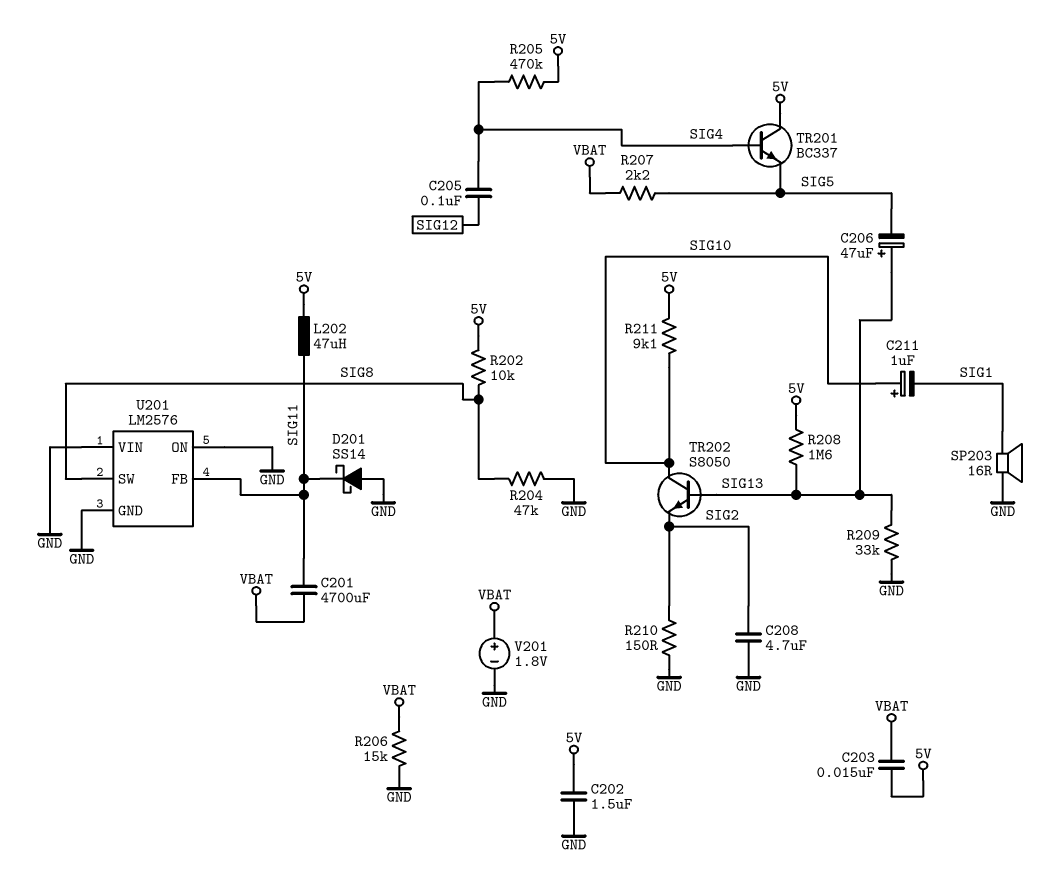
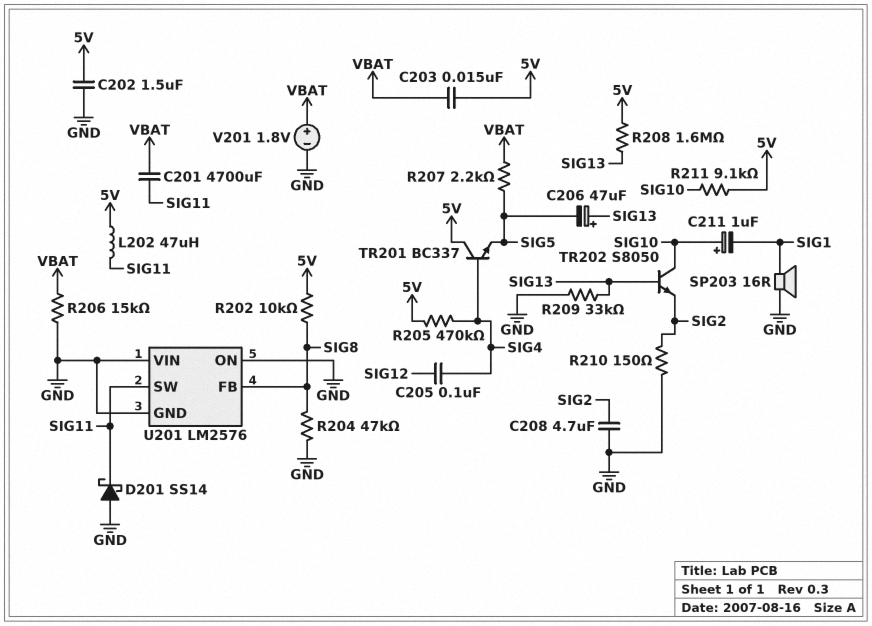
U201 pin FB: SIG11 -> SIG8
U201 pin SW: SIG8 -> SIG11

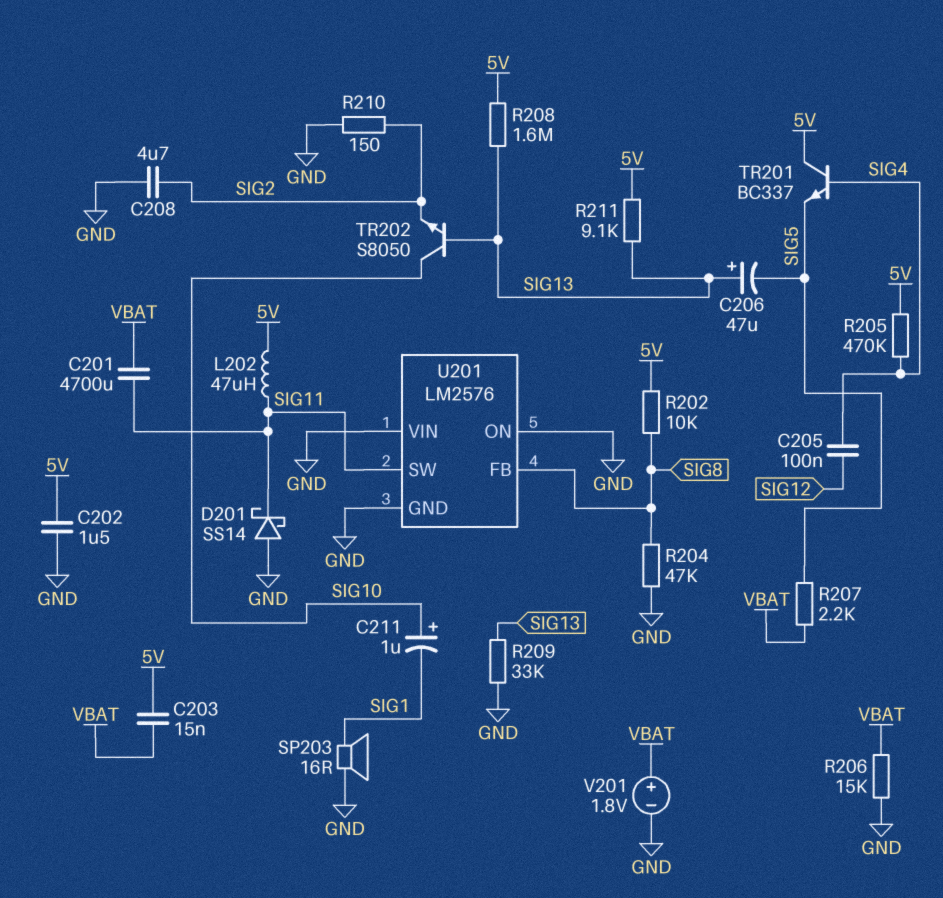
R211: 9.1k (5V, SIG10) -> 9.1k (5V, SIG13)

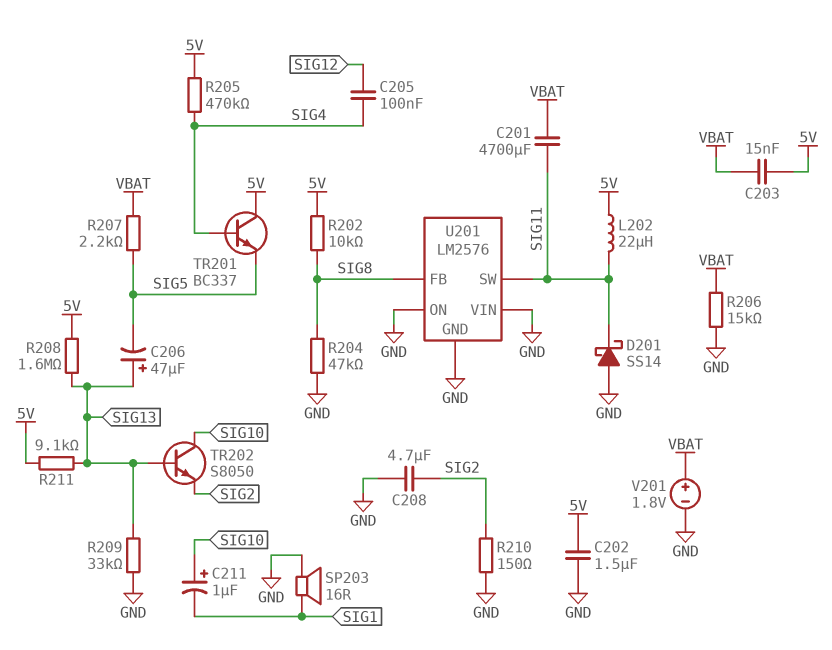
L202: 47uH (5V, SIG11) -> 22uH (5V, SIG11)

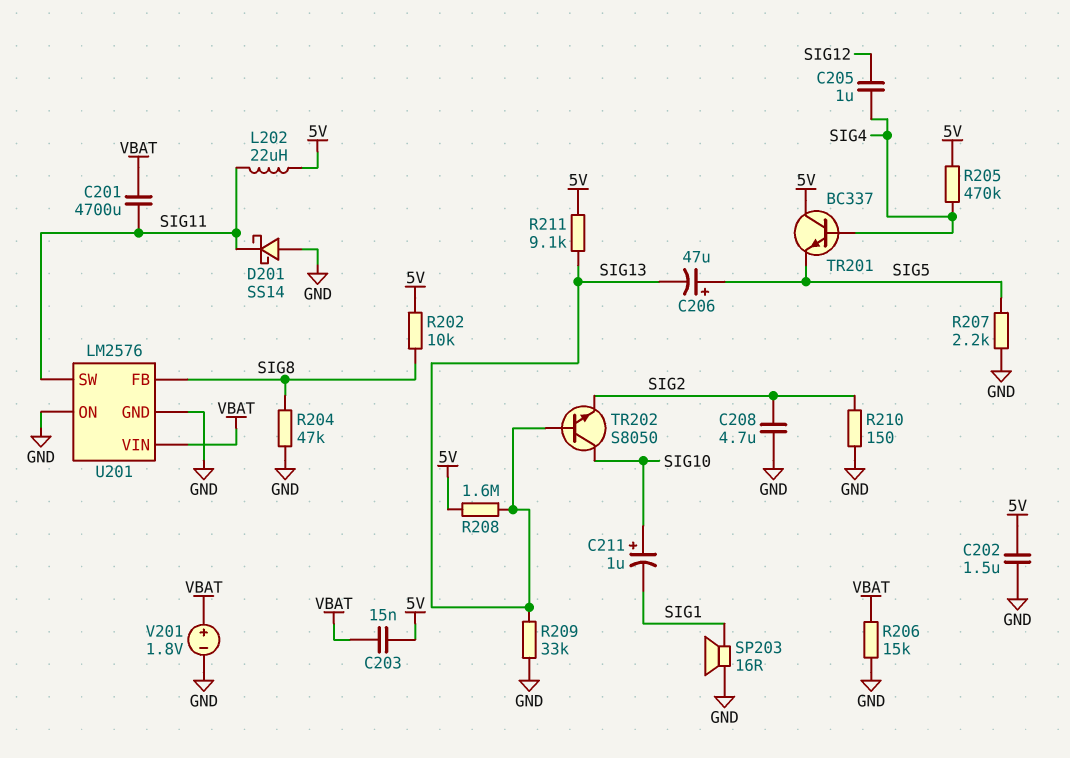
C205: 100nF (SIG4, SIG12) -> 1uF (SIG4, SIG12)
C206: 47uF (plus SIG13, minus SIG5) -> 47uF (plus SIG5, minus SIG13)
R207: 2.2k (SIG5, VBAT) -> 2.2k (GND, SIG5)
U201 pin VIN: GND -> VBAT

